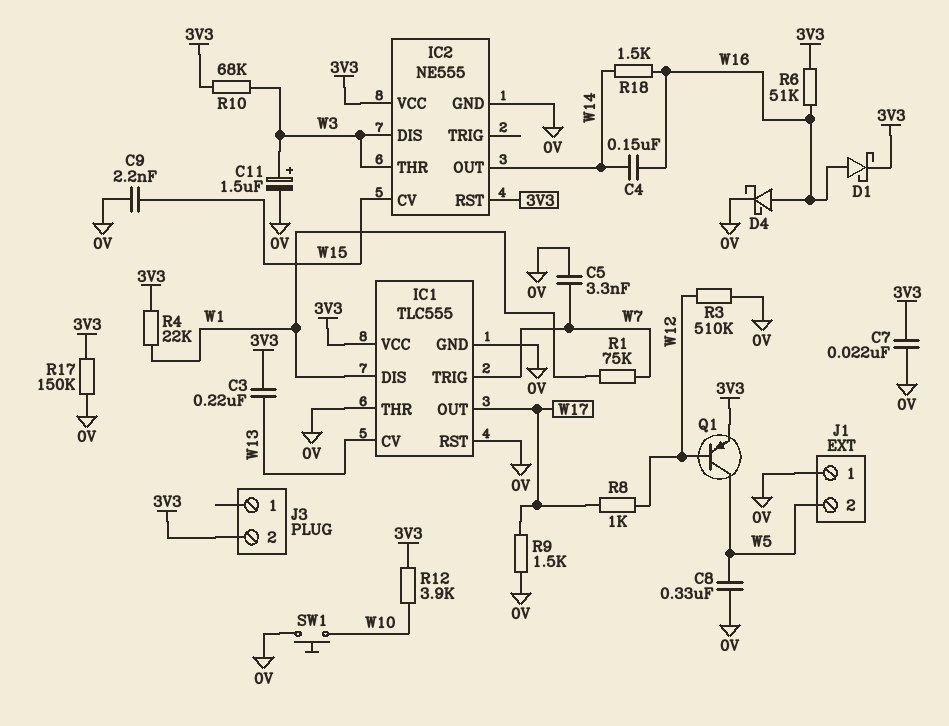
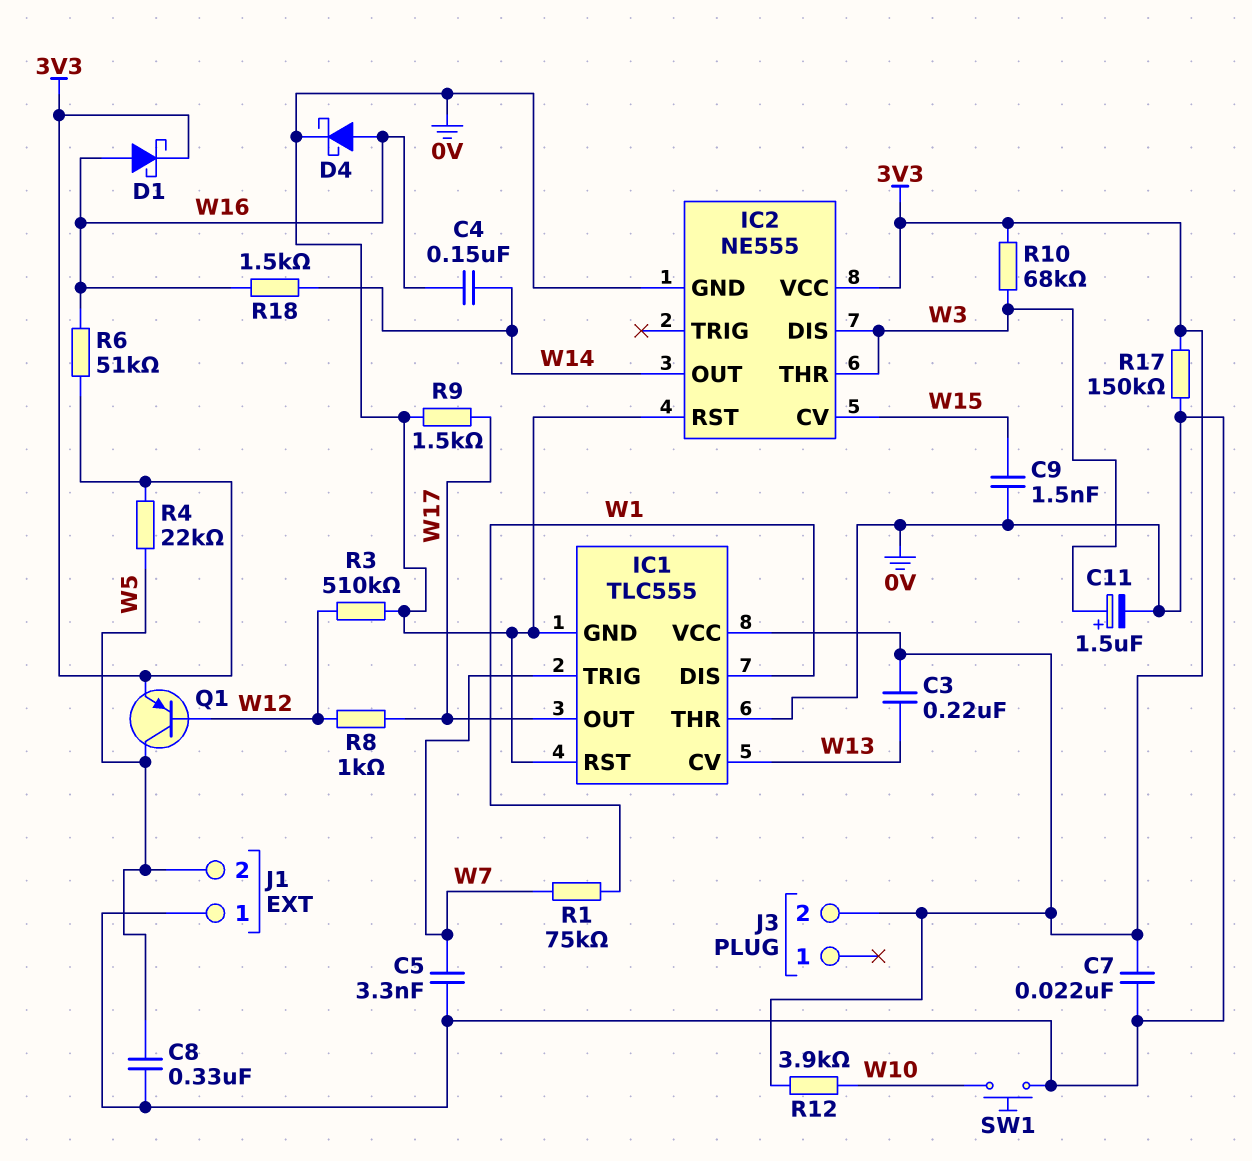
C9: 2.2nF (0V, W15) -> 1.5nF (0V, W15)
IC2 pin RST: 3V3 -> 0V
R4: 22k (3V3, W1) -> 22k (3V3, W5)

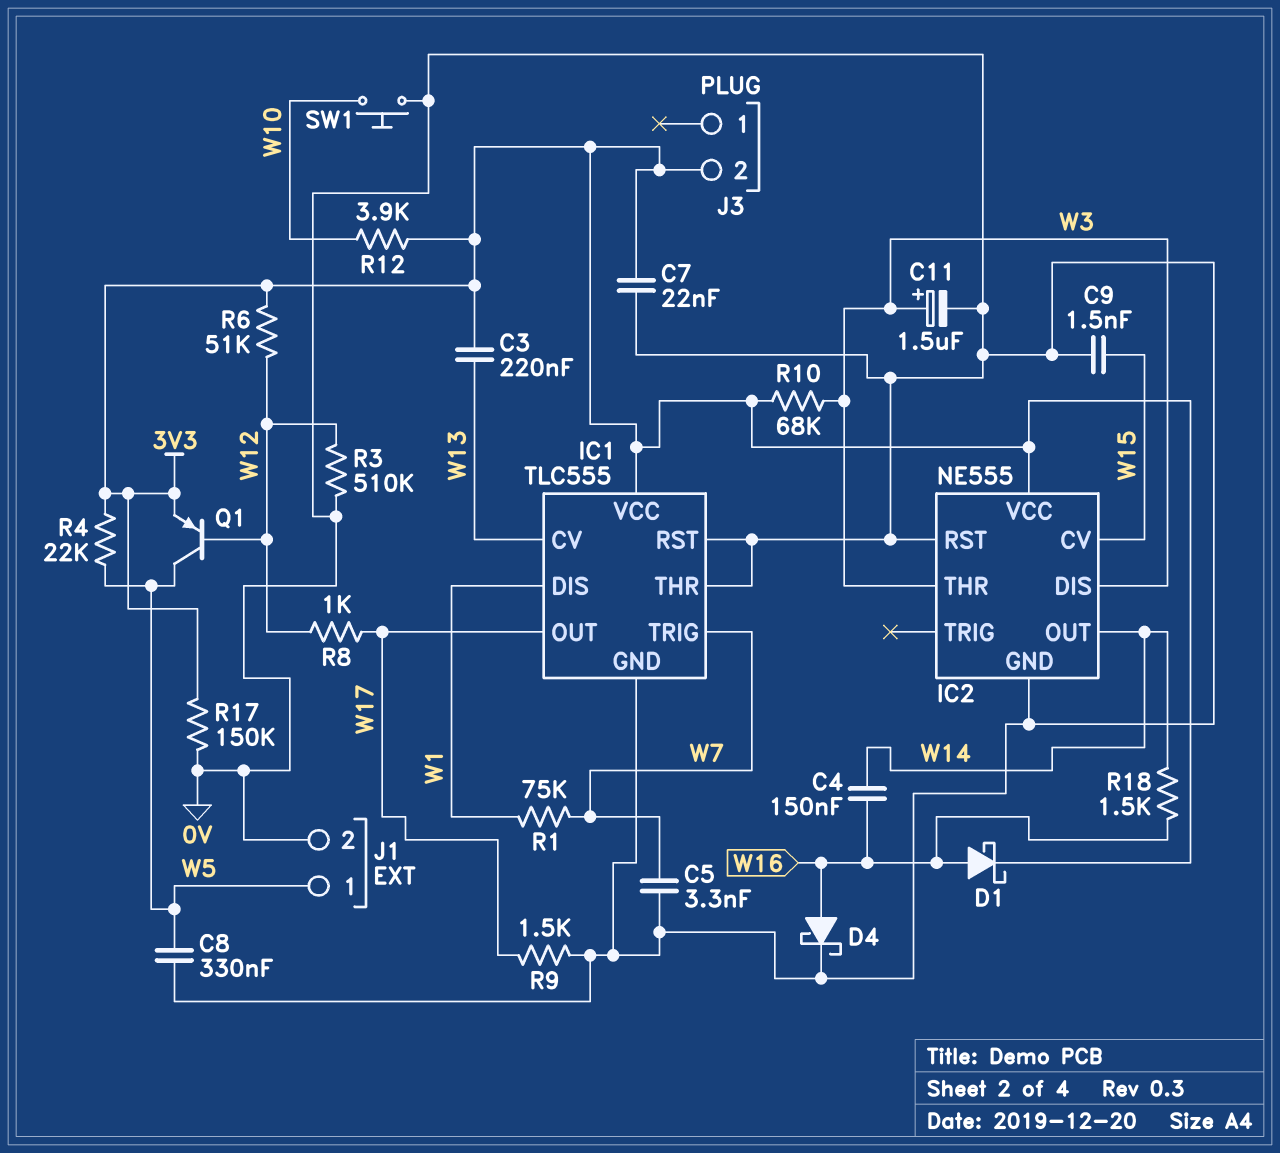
J1 pin 1: 0V -> W5
J1 pin 2: W5 -> 0V
R6: 51k (3V3, W16) -> 51k (3V3, W12)

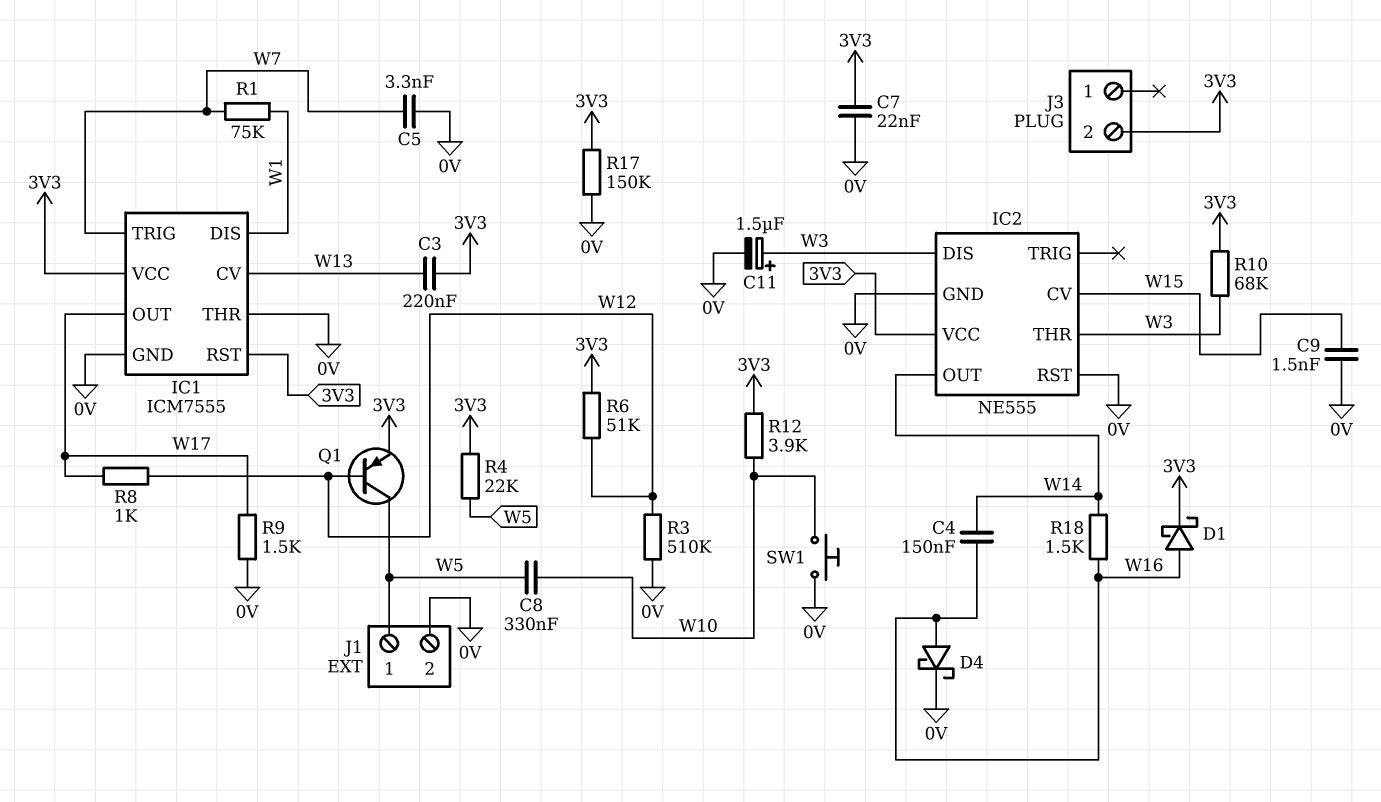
C8: 330nF (0V, W5) -> 330nF (W5, W10)
IC1: TLC555 -> ICM7555
IC1 pin RST: 0V -> 3V3

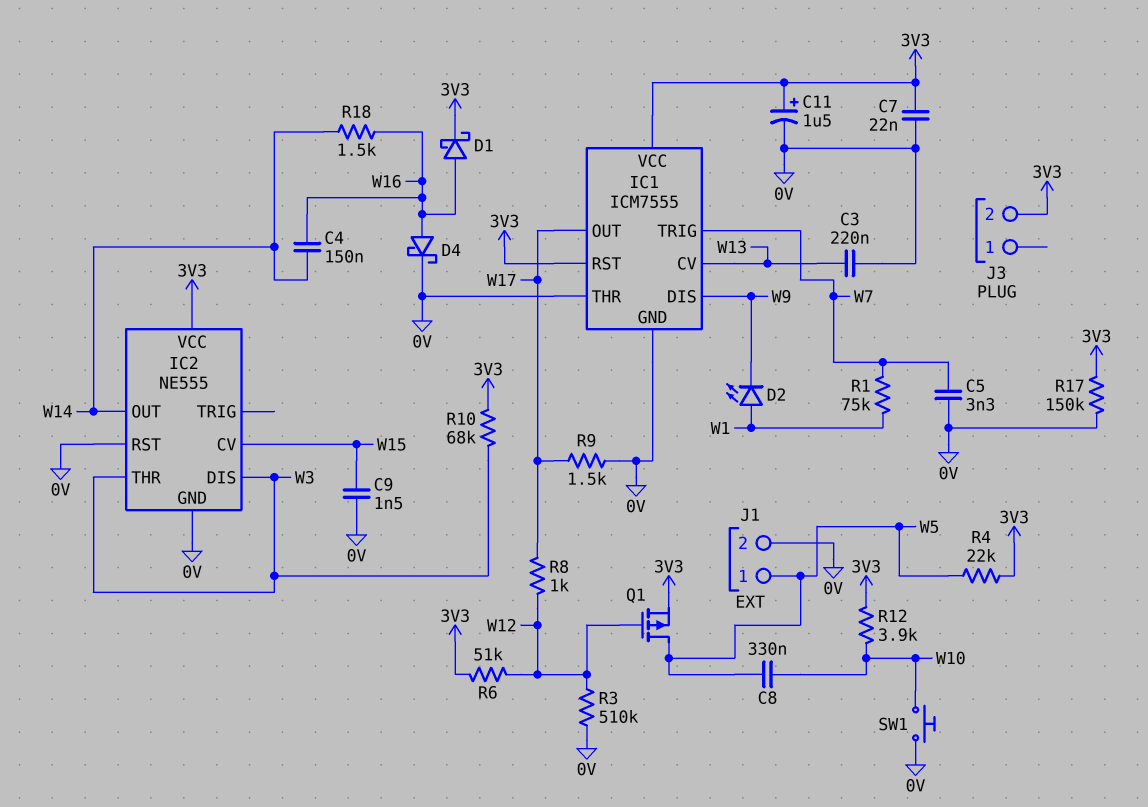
C3: 220nF (3V3, W13) -> 220nF (0V, W13)
C11: 1.5uF (plus W3, minus 0V) -> 1.5uF (plus 3V3, minus 0V)
D2: none -> LED (A W1, K W9)
IC1 pin DIS: W1 -> W9
Q1: PNP (B W12, C W5, E 3V3) -> PMOS (G W12, D W5, S 3V3)

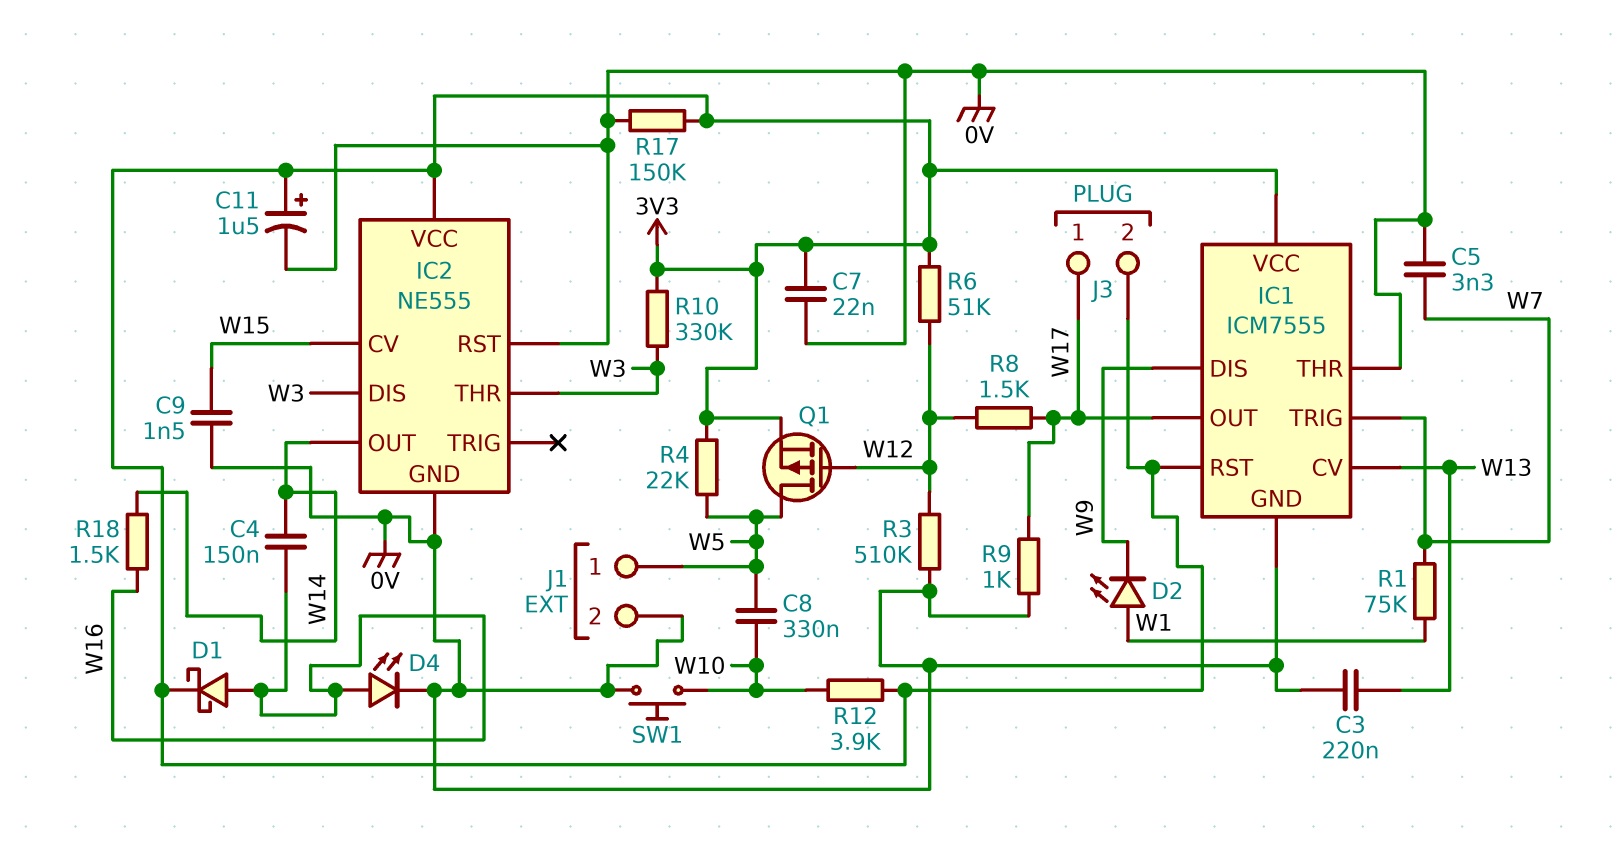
D4: schottky (A W16, K 0V) -> LED (A W16, K 0V)
J3 pin 1: none -> W17
R8: 1k (W12, W17) -> 1.5k (W12, W17)
R9: 1.5k (0V, W17) -> 1k (0V, W17)
R10: 68k (3V3, W3) -> 330k (3V3, W3)

